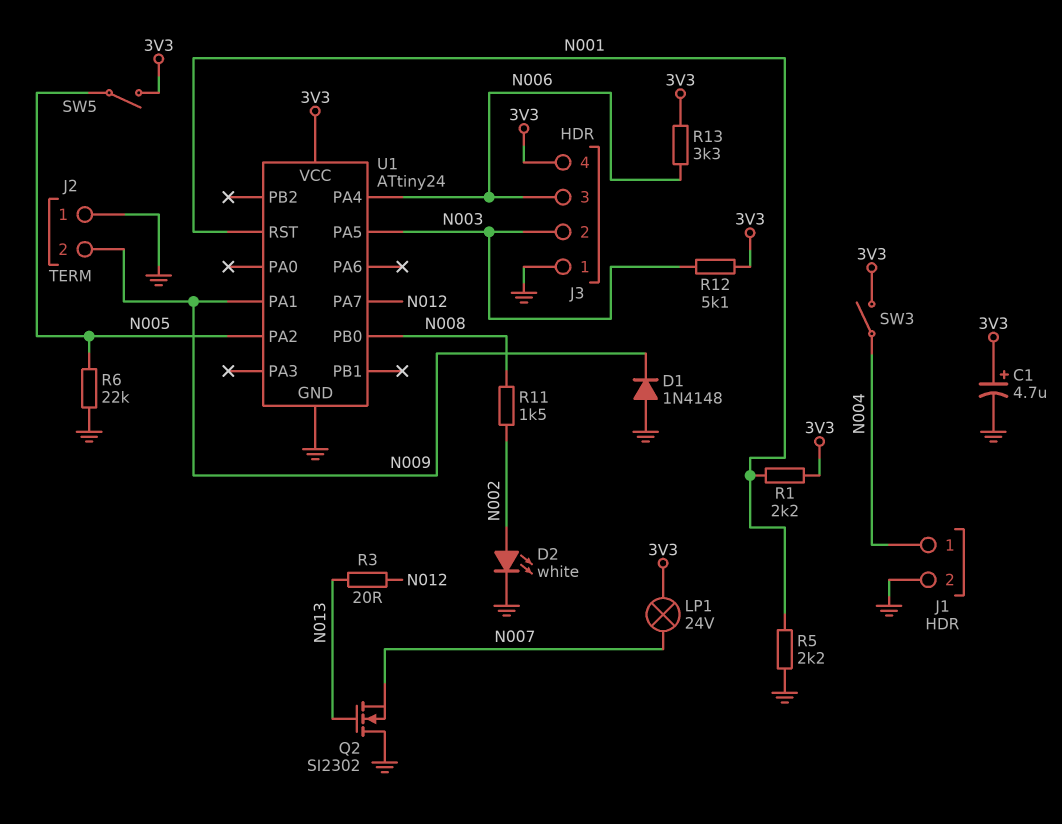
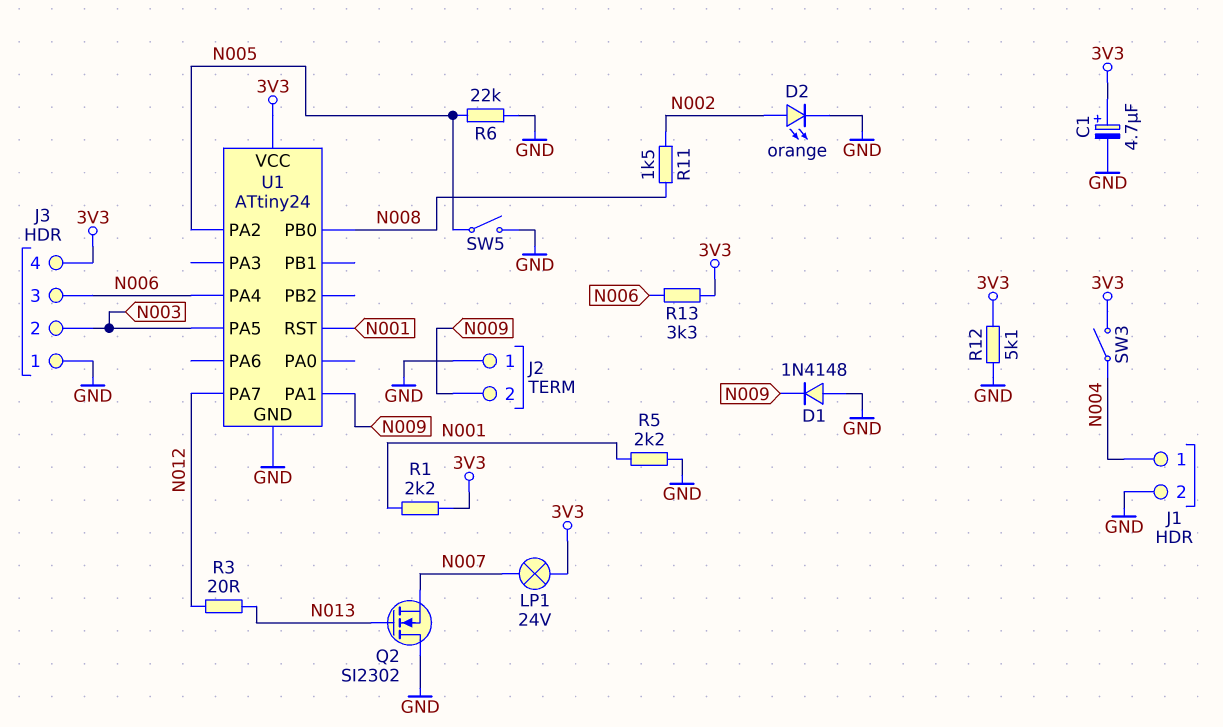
D2: LED white (A N002, K GND) -> LED orange (A N002, K GND)
R12: 5.1k (3V3, N003) -> 5.1k (3V3, GND)
SW5: switch (3V3, N005) -> switch (GND, N005)

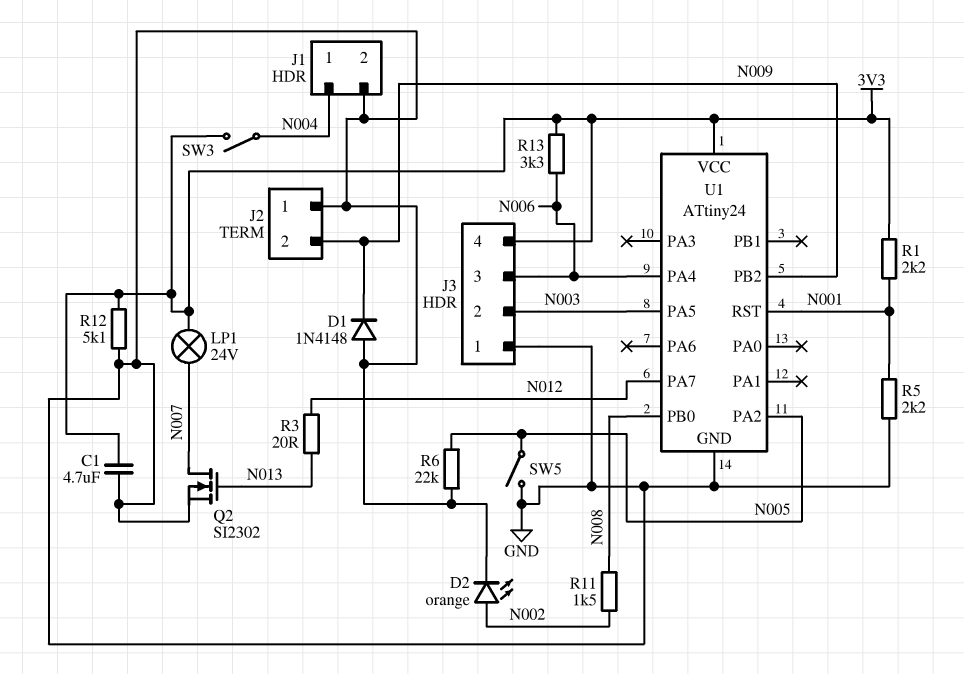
C1: 4.7uF (plus 3V3, minus GND) -> 4.7uF (3V3, GND)
Q2: NMOS SI2302 (G N013, D GND, S N007) -> NMOS SI2302 (G N013, D N007, S GND)
U1 pin PA1: N009 -> none
U1 pin PB2: none -> N009

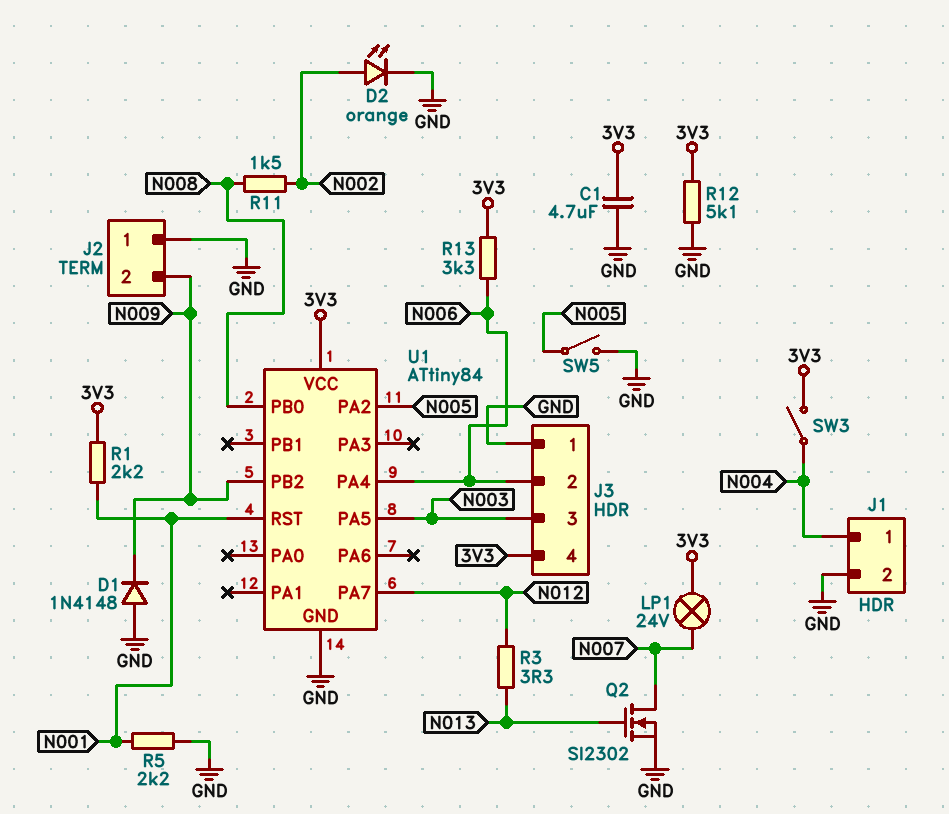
J3 pin 2: N003 -> N006
J3 pin 3: N006 -> N003
R3: 20 (N012, N013) -> 3.3 (N012, N013)
R6: 22k (GND, N005) -> none
U1: ATtiny24 -> ATtiny84

